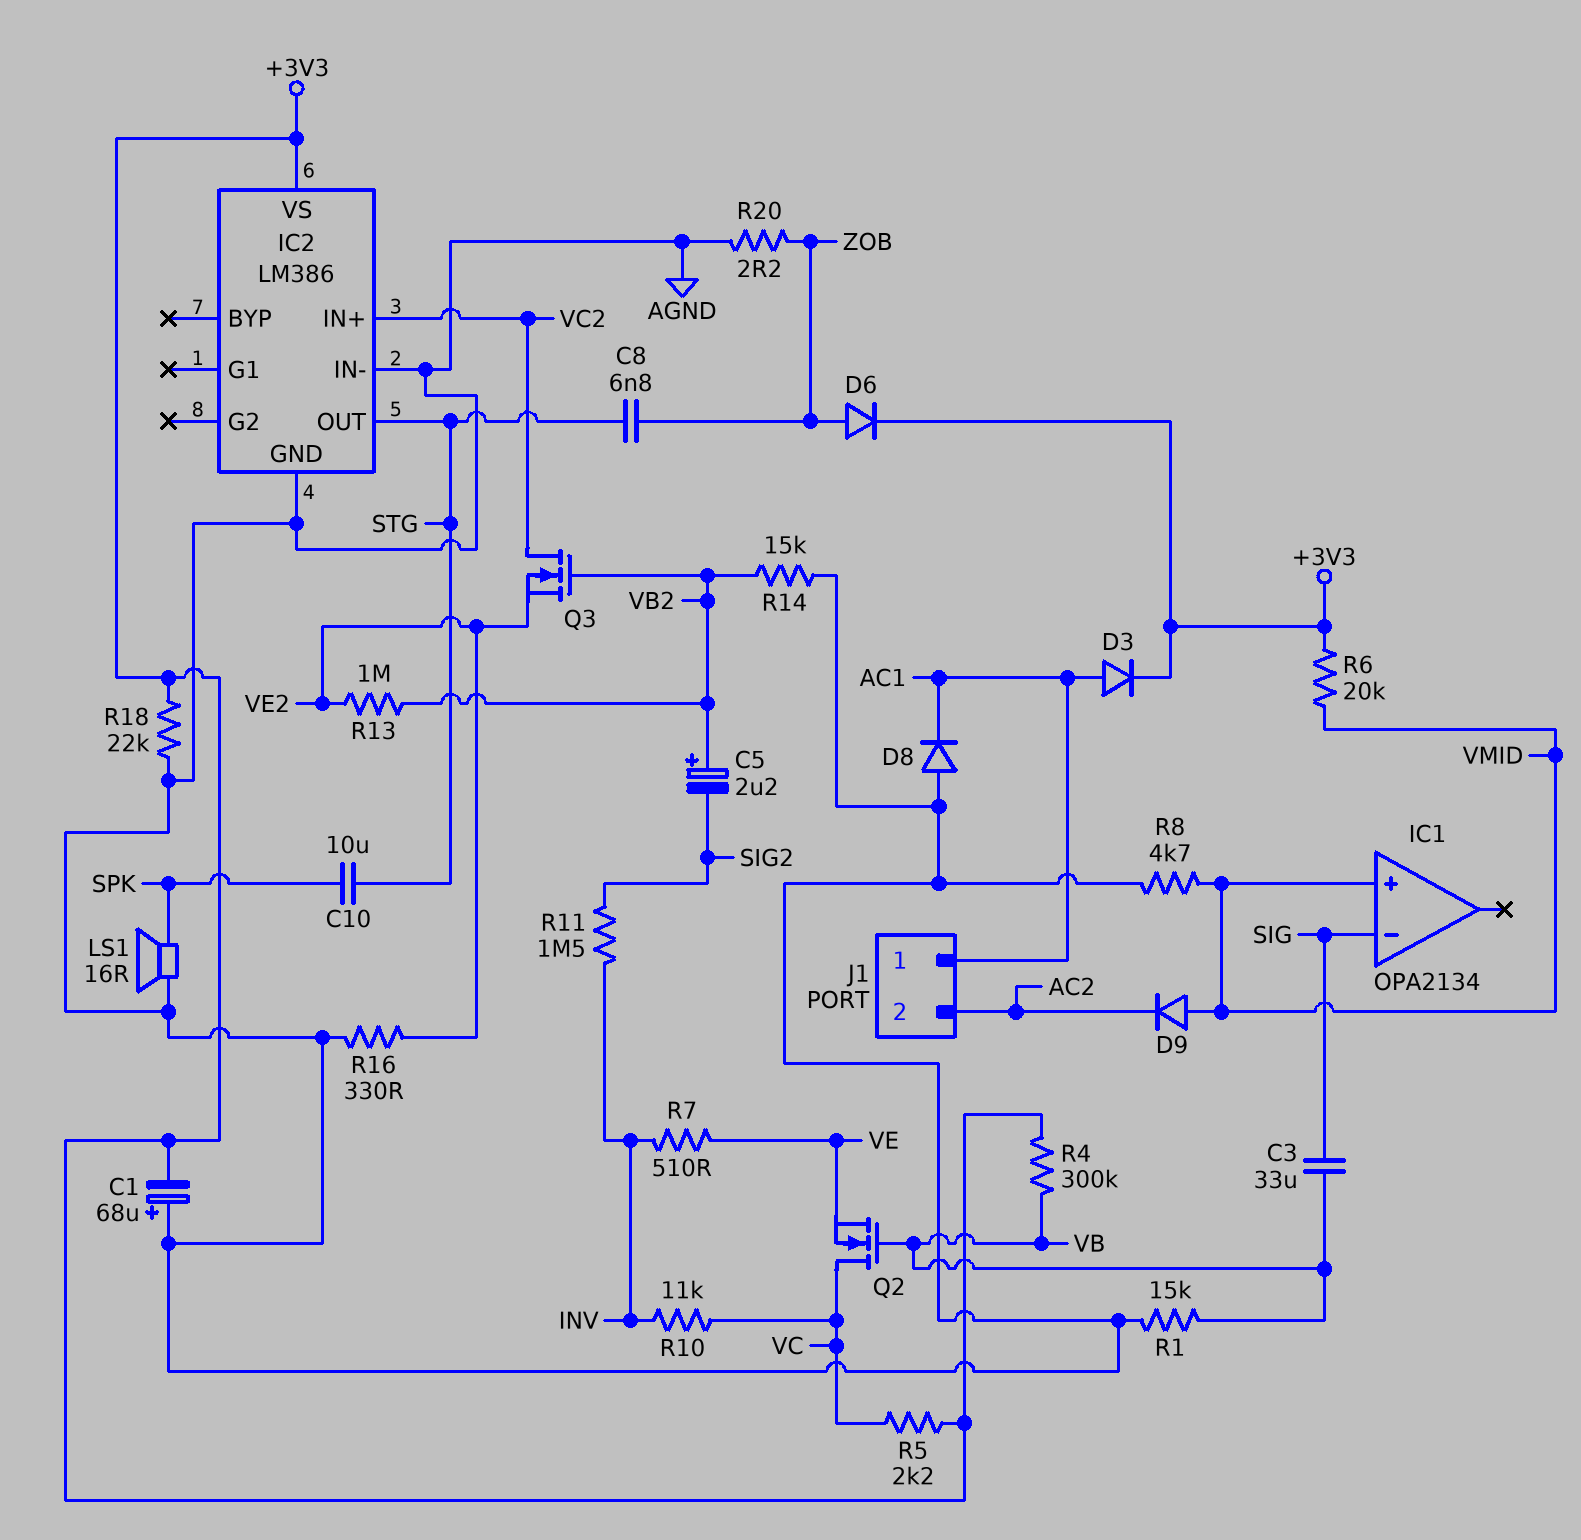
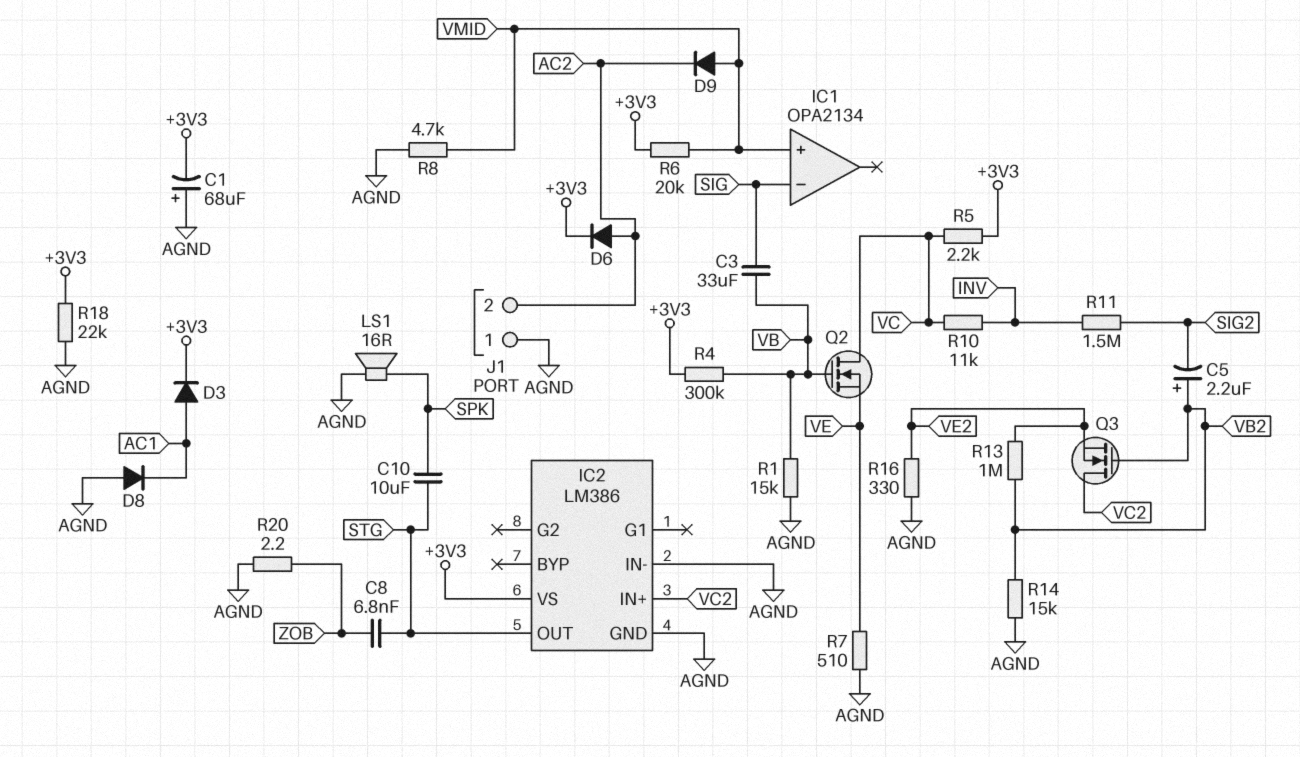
D6: diode (A ZOB, K +3V3) -> diode (A AC2, K +3V3)
J1 pin 1: AC1 -> AGND
R7: 510 (INV, VE) -> 510 (AGND, VE)

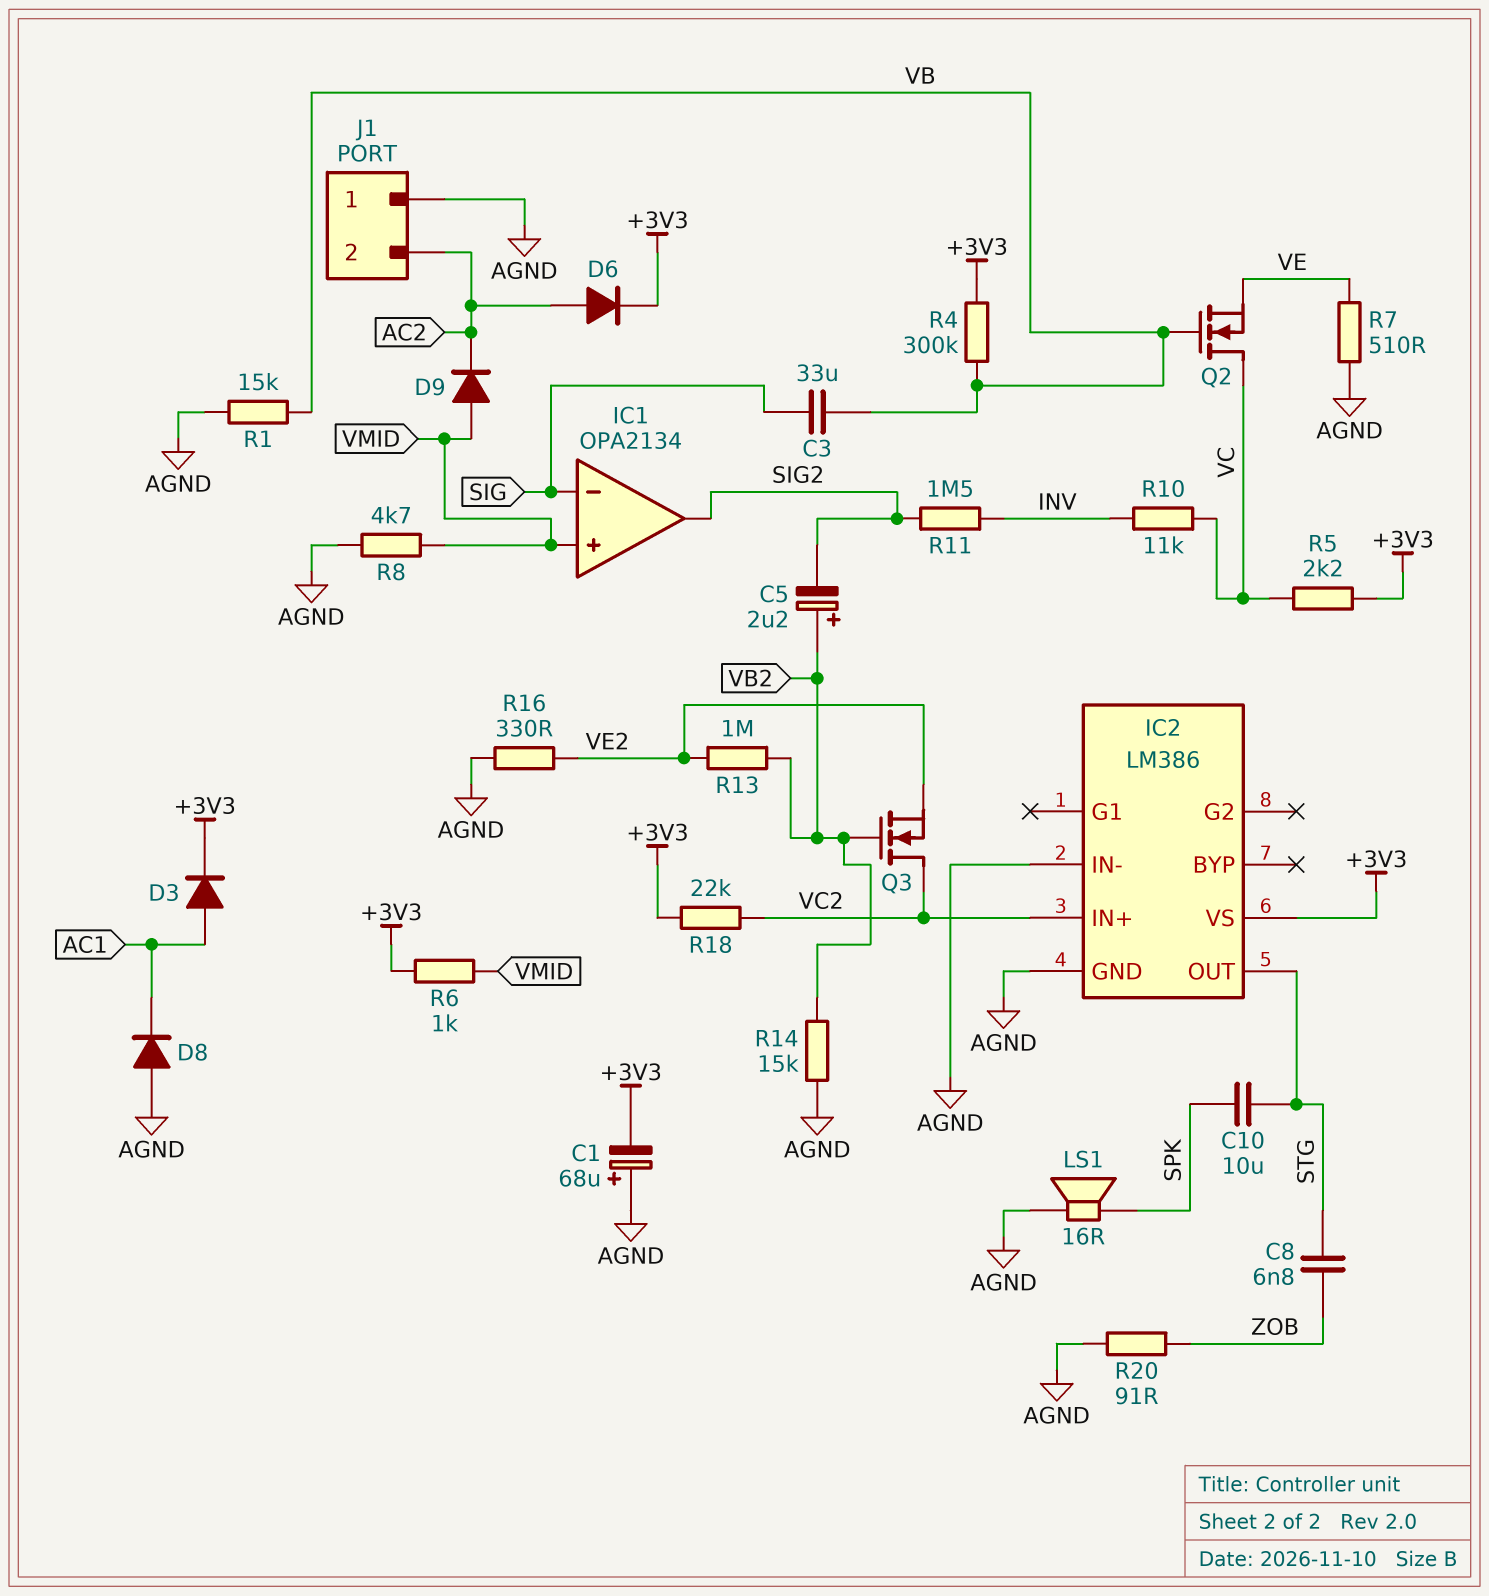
IC1 pin out: none -> SIG2
R6: 20k (+3V3, VMID) -> 1k (+3V3, VMID)
R18: 22k (+3V3, AGND) -> 22k (+3V3, VC2)
R20: 2.2 (AGND, ZOB) -> 91 (AGND, ZOB)

